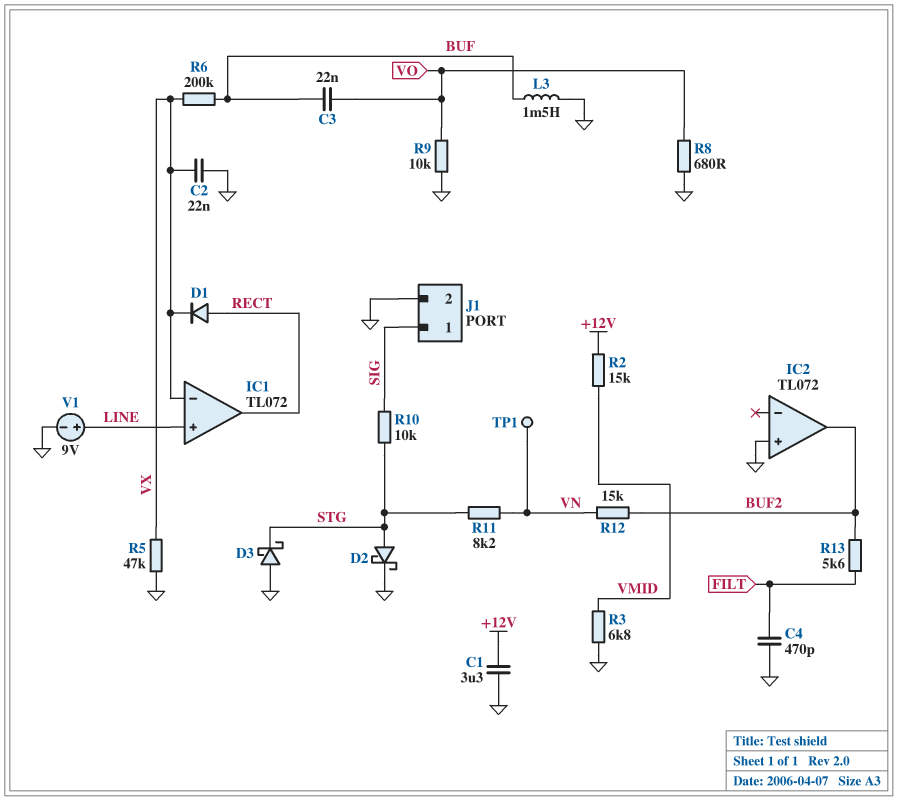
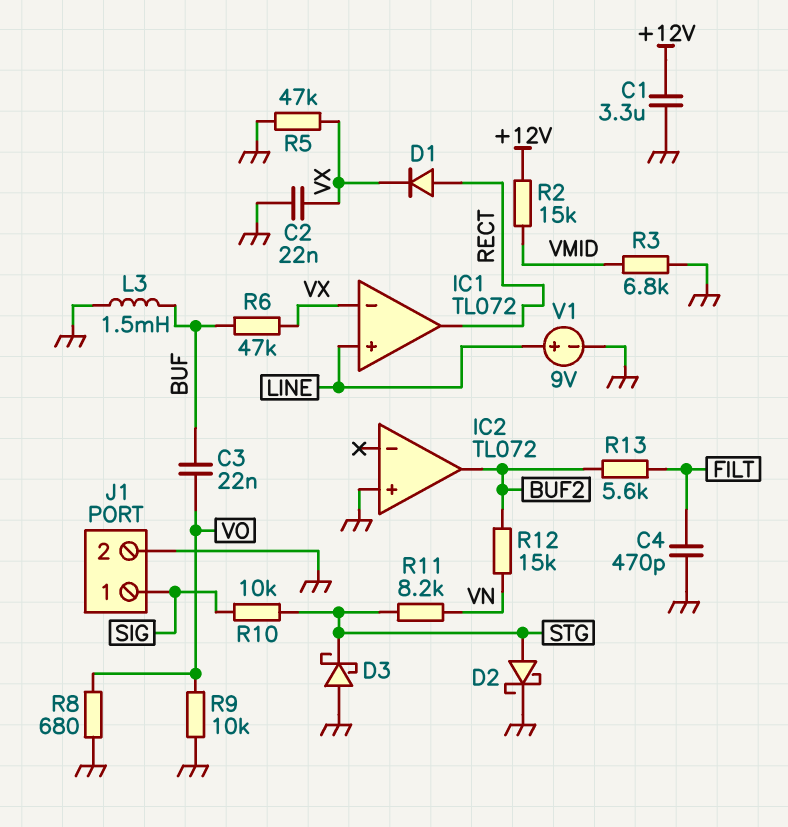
R6: 200k (BUF, VX) -> 47k (BUF, VX)
TP1: test point (VN) -> none

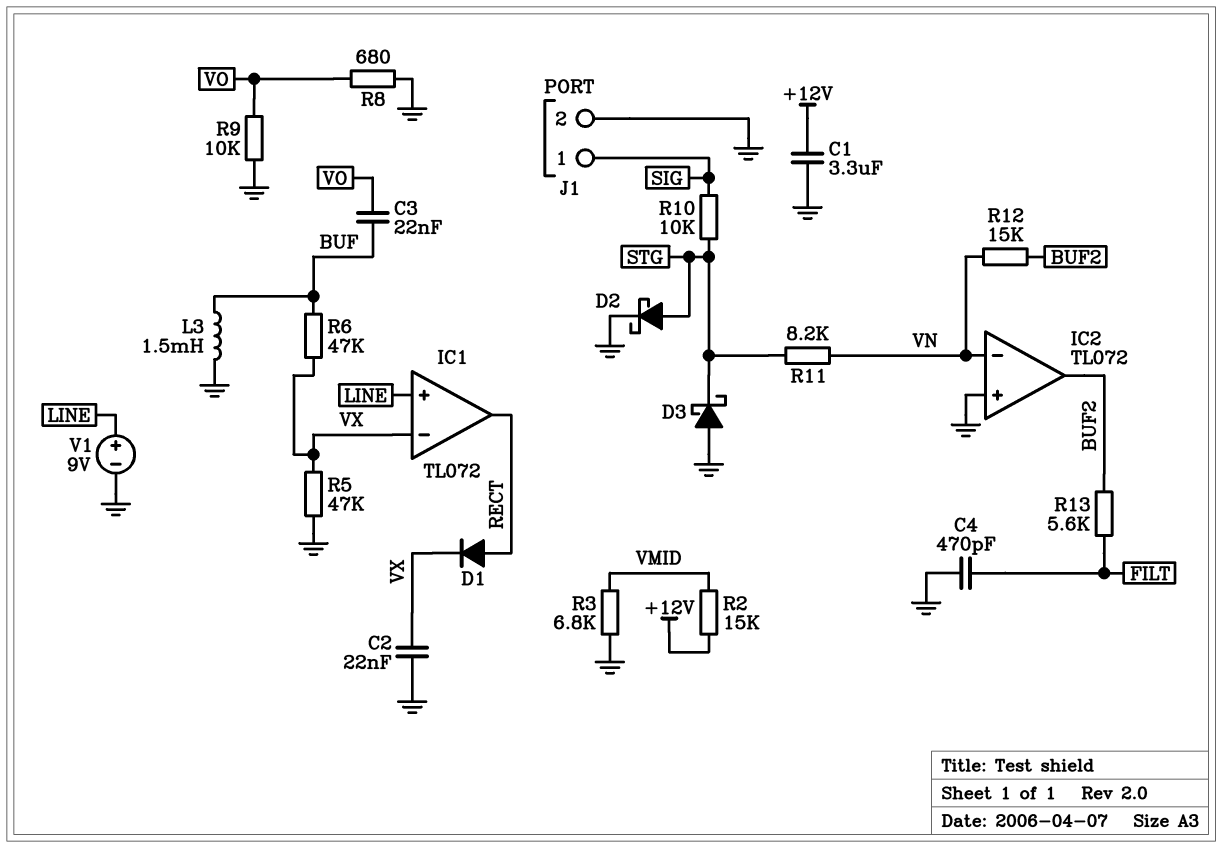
IC2 pin in-: none -> VN

